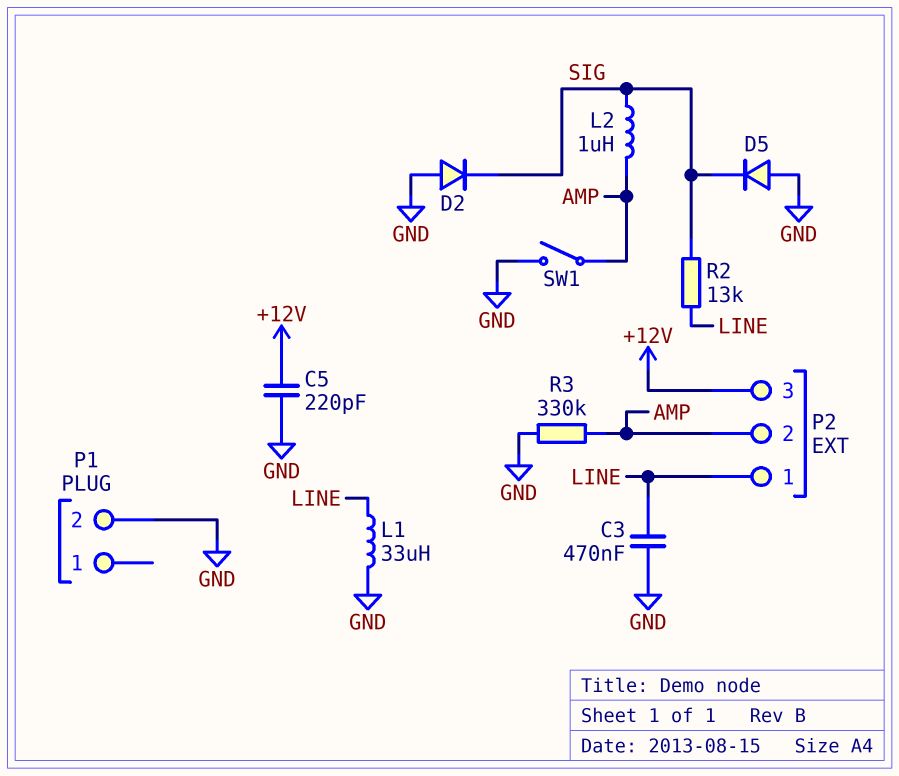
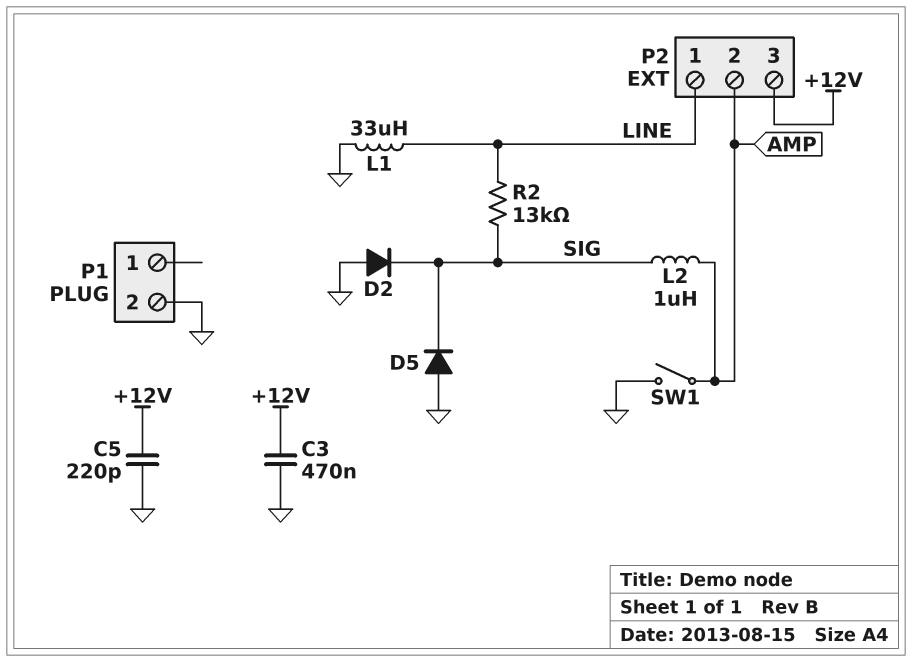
C3: 470nF (GND, LINE) -> 470nF (+12V, GND)
R3: 330k (AMP, GND) -> none

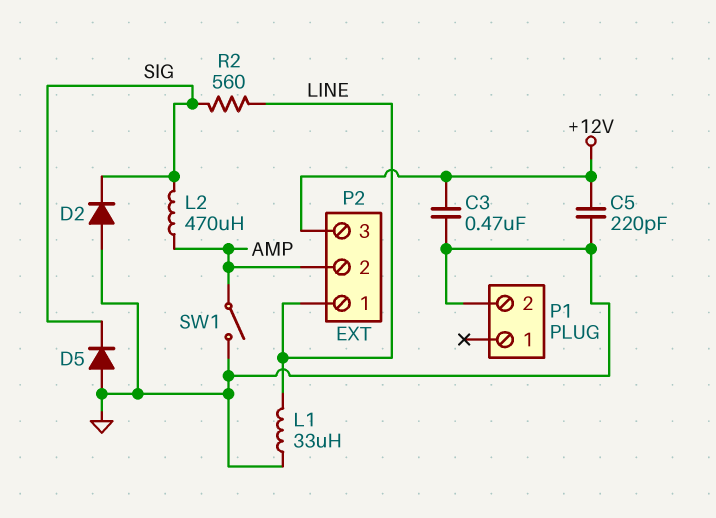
L2: 1uH (AMP, SIG) -> 470uH (AMP, SIG)
R2: 13k (LINE, SIG) -> 560 (LINE, SIG)

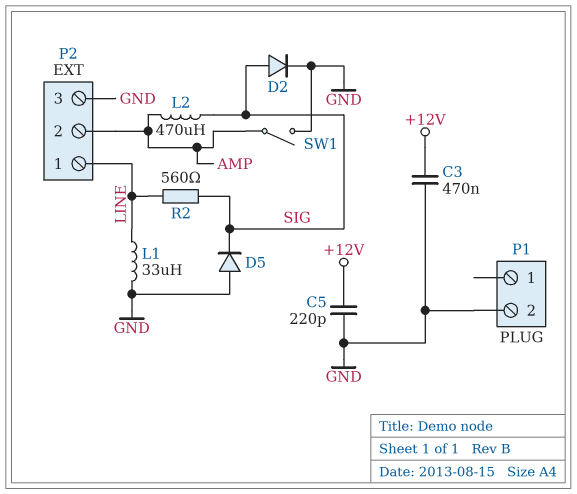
D2: diode (A GND, K SIG) -> diode (A SIG, K GND)
P2 pin 3: +12V -> GND

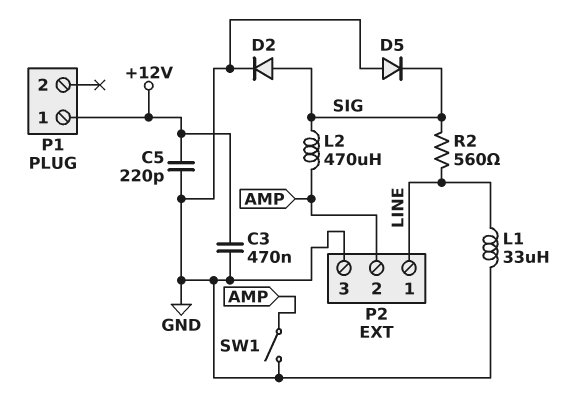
P1 pin 1: none -> +12V
P1 pin 2: GND -> none

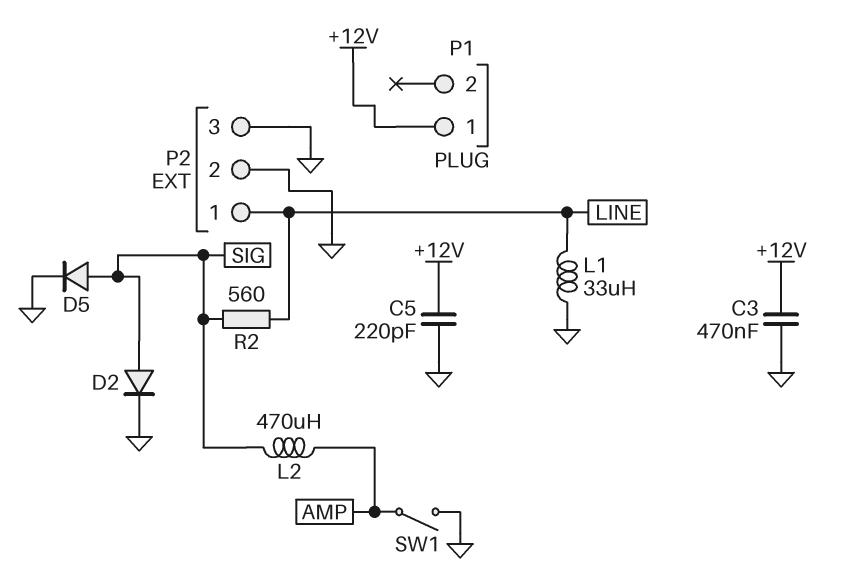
D5: diode (A GND, K SIG) -> diode (A SIG, K GND)
P2 pin 2: AMP -> GND

